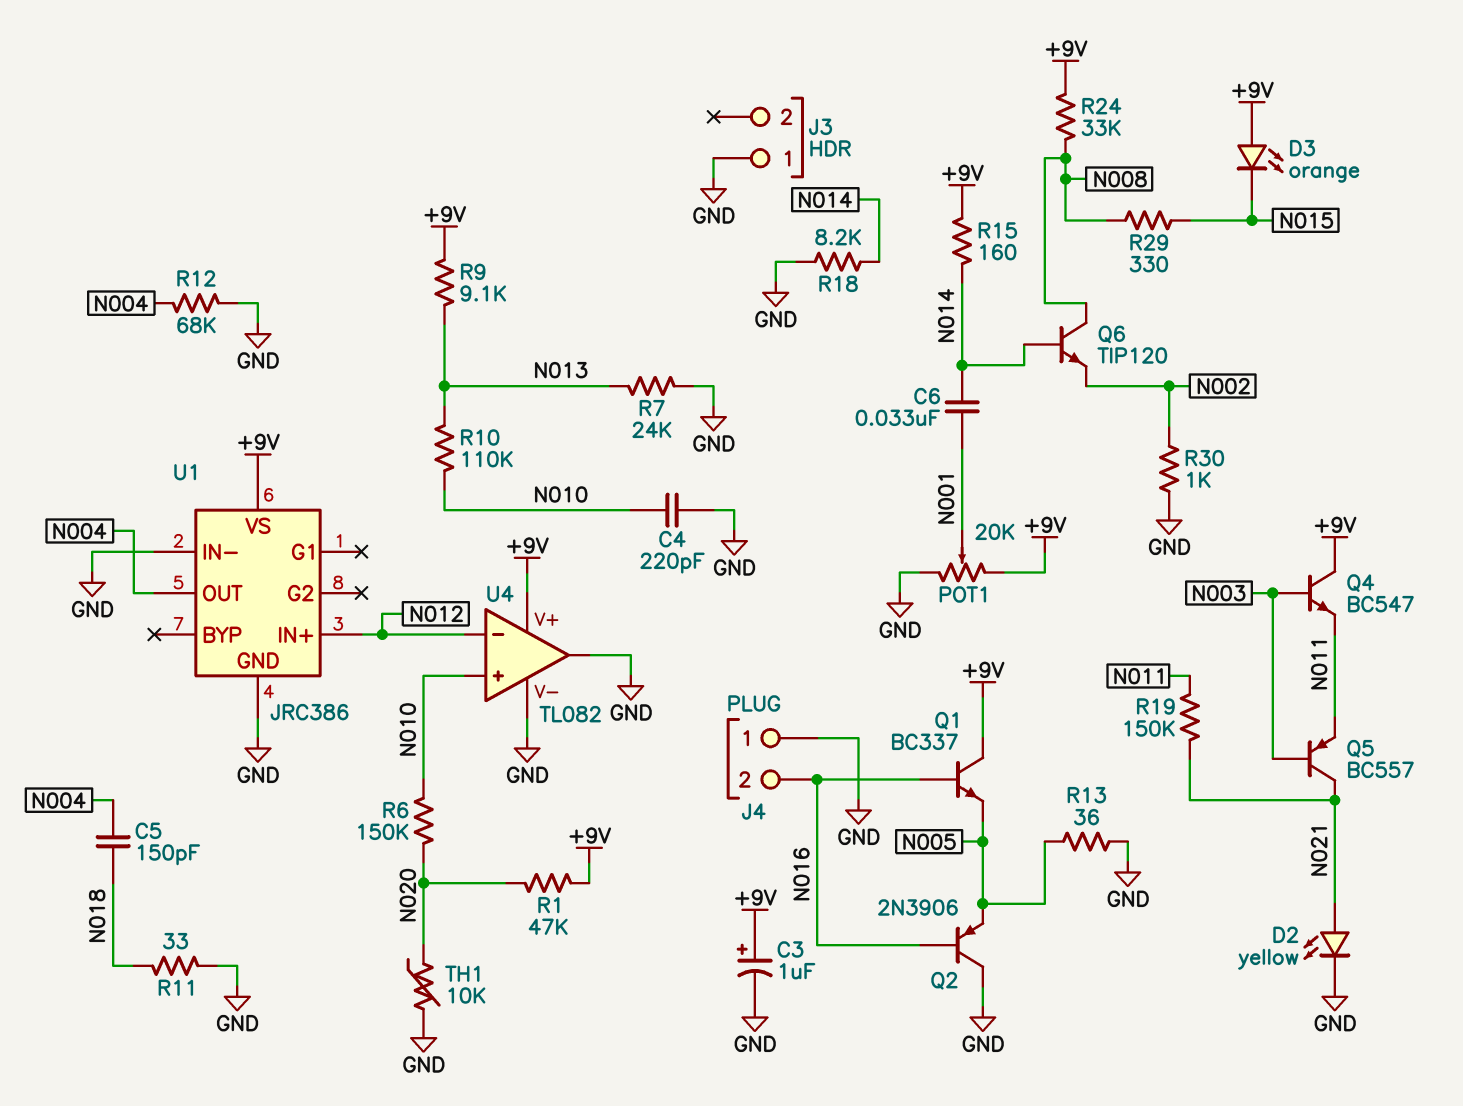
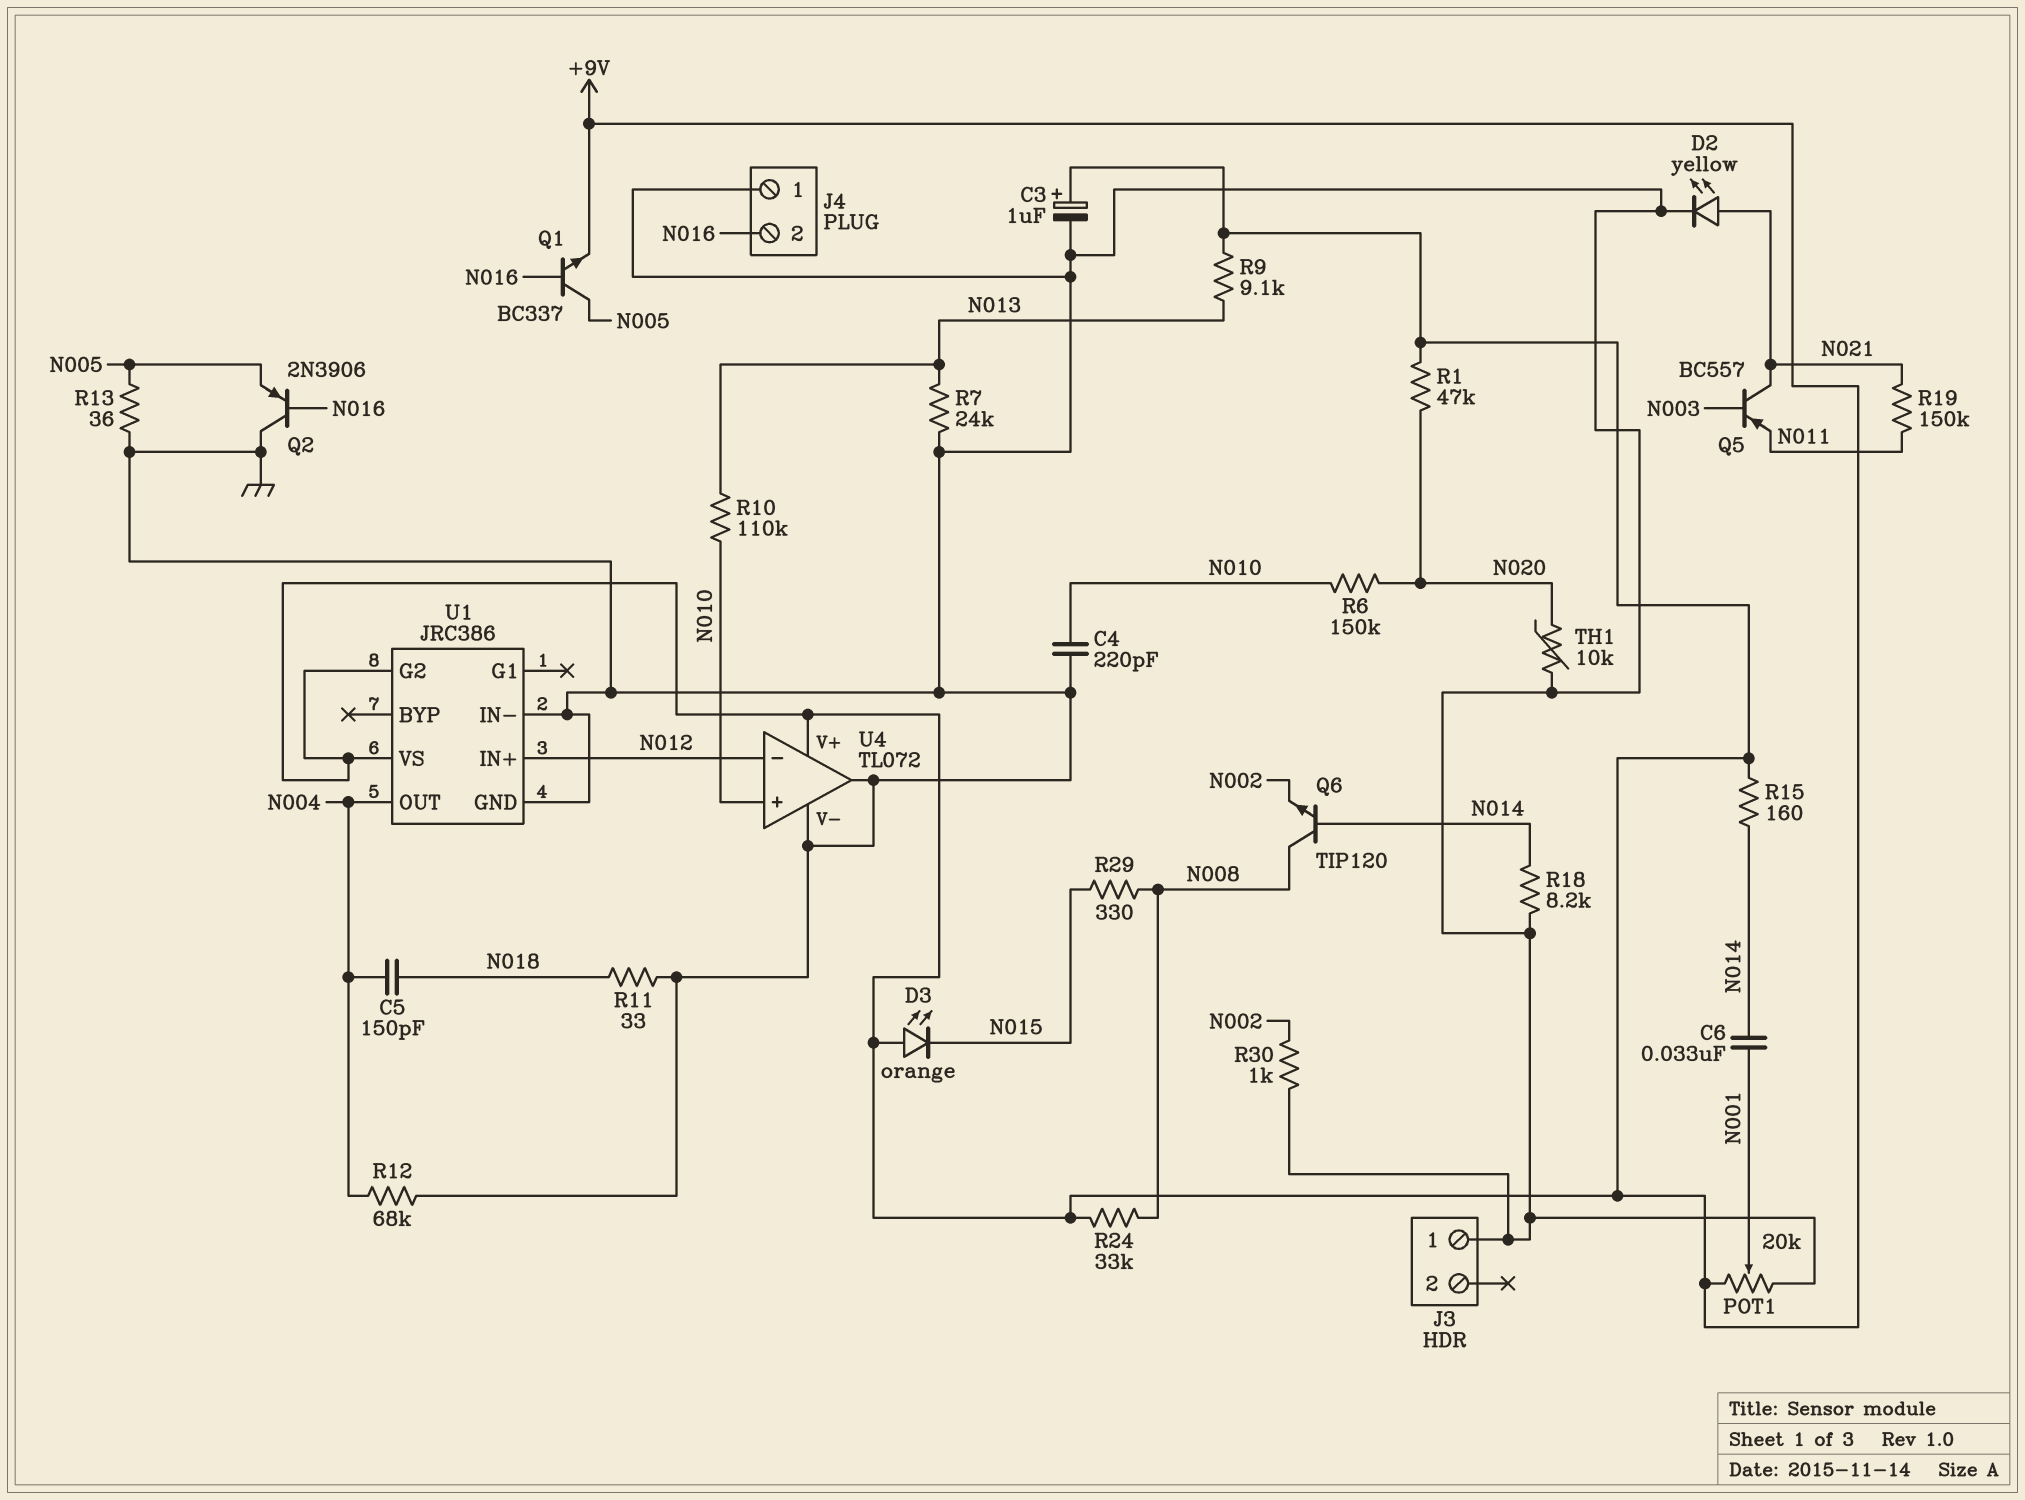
Q1: NPN BC337 (B N016, C +9V, E N005) -> NPN BC337 (B N016, C N005, E +9V)
Q4: NPN BC547 (B N003, C +9V, E N011) -> none
U1 pin G2: none -> +9V
U4: TL082 -> TL072

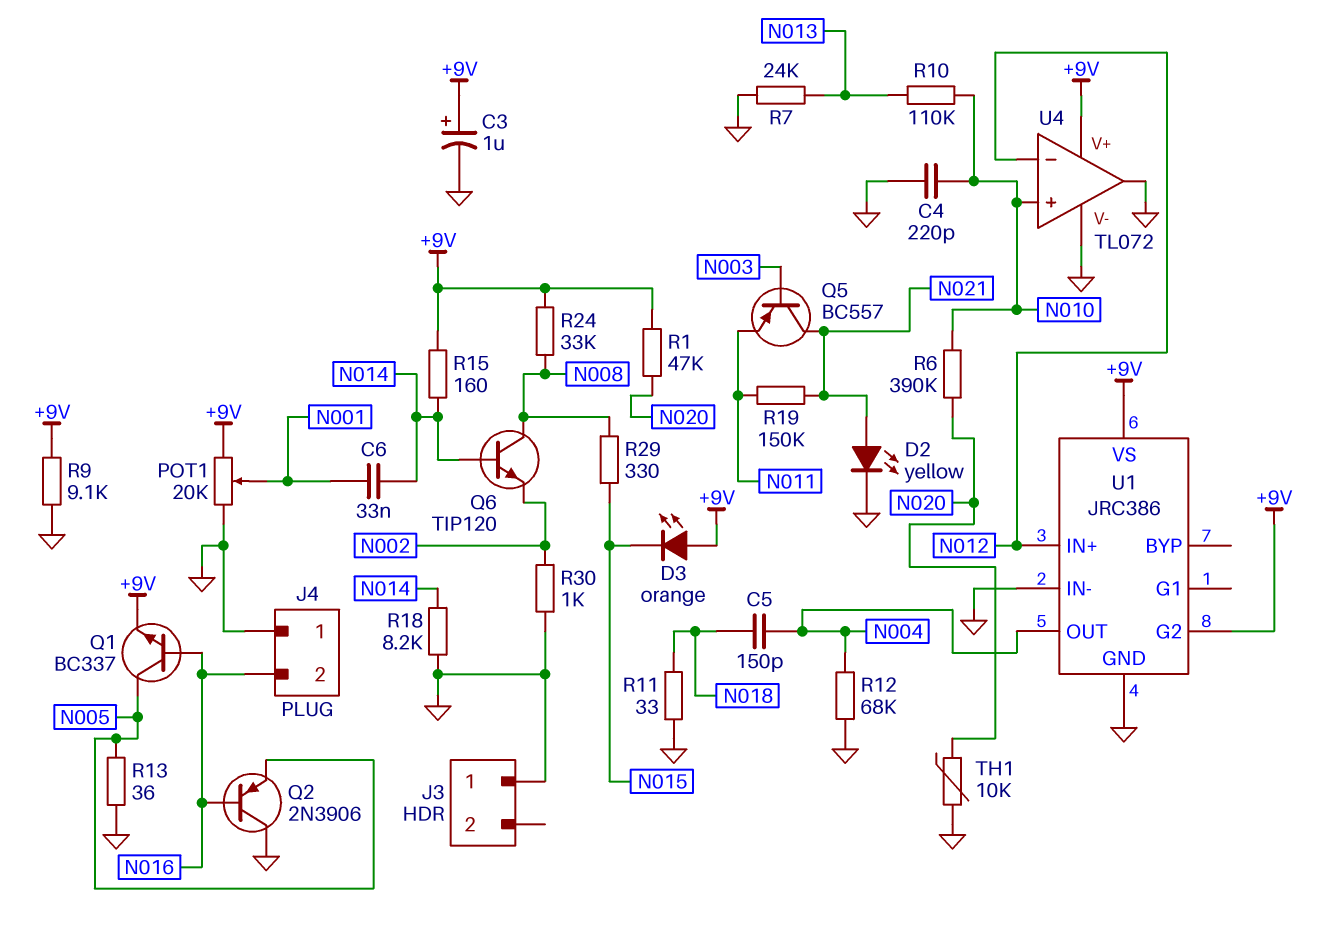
R6: 150k (N010, N020) -> 390k (N010, N020)
R9: 9.1k (+9V, N013) -> 9.1k (+9V, GND)

